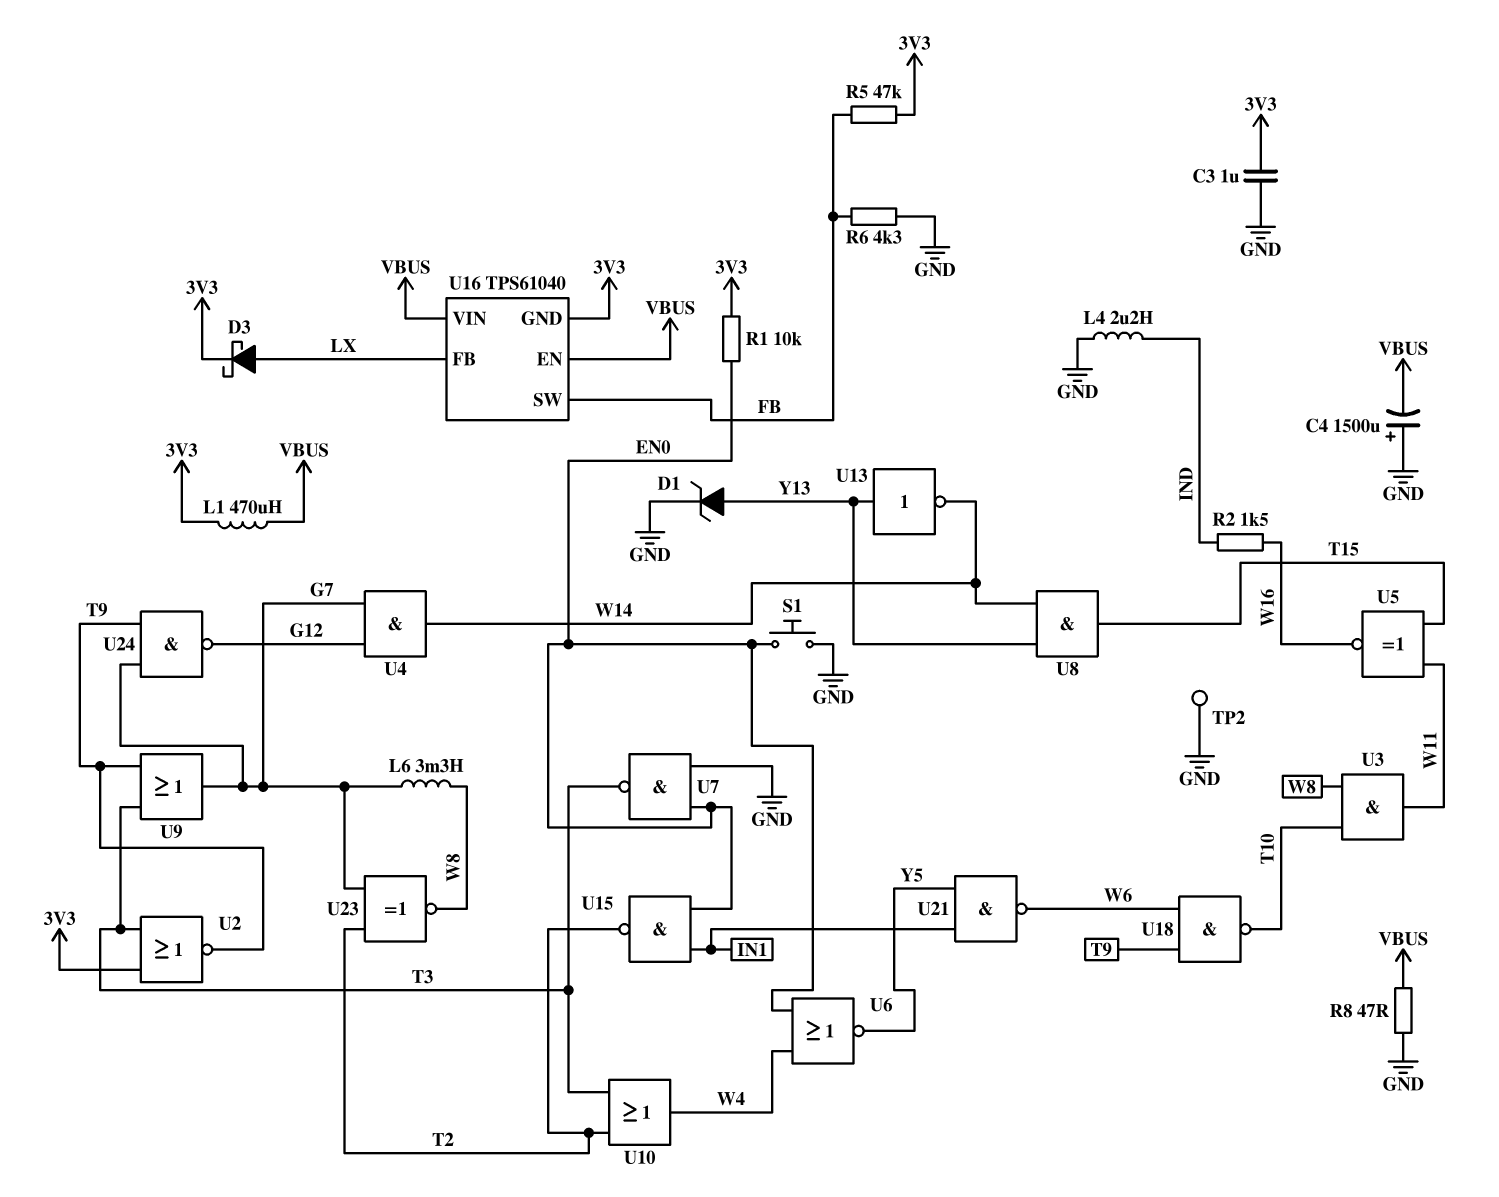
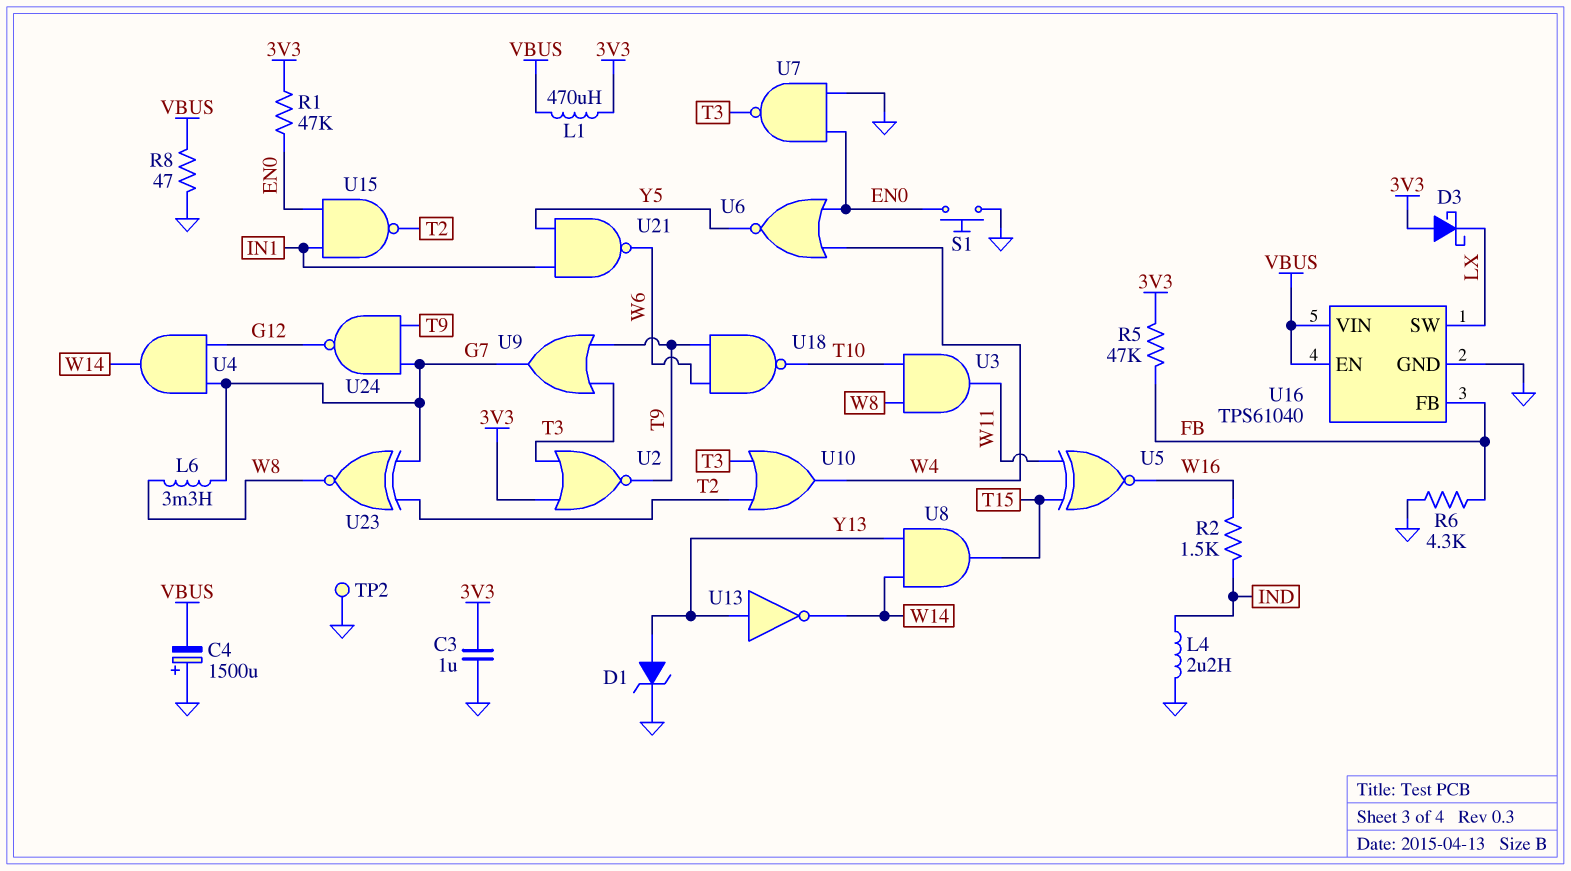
D3: schottky (A LX, K 3V3) -> schottky (A 3V3, K LX)
R1: 10k (3V3, EN0) -> 47k (3V3, EN0)
U16 pin FB: LX -> FB
U16 pin GND: 3V3 -> GND
U16 pin SW: FB -> LX

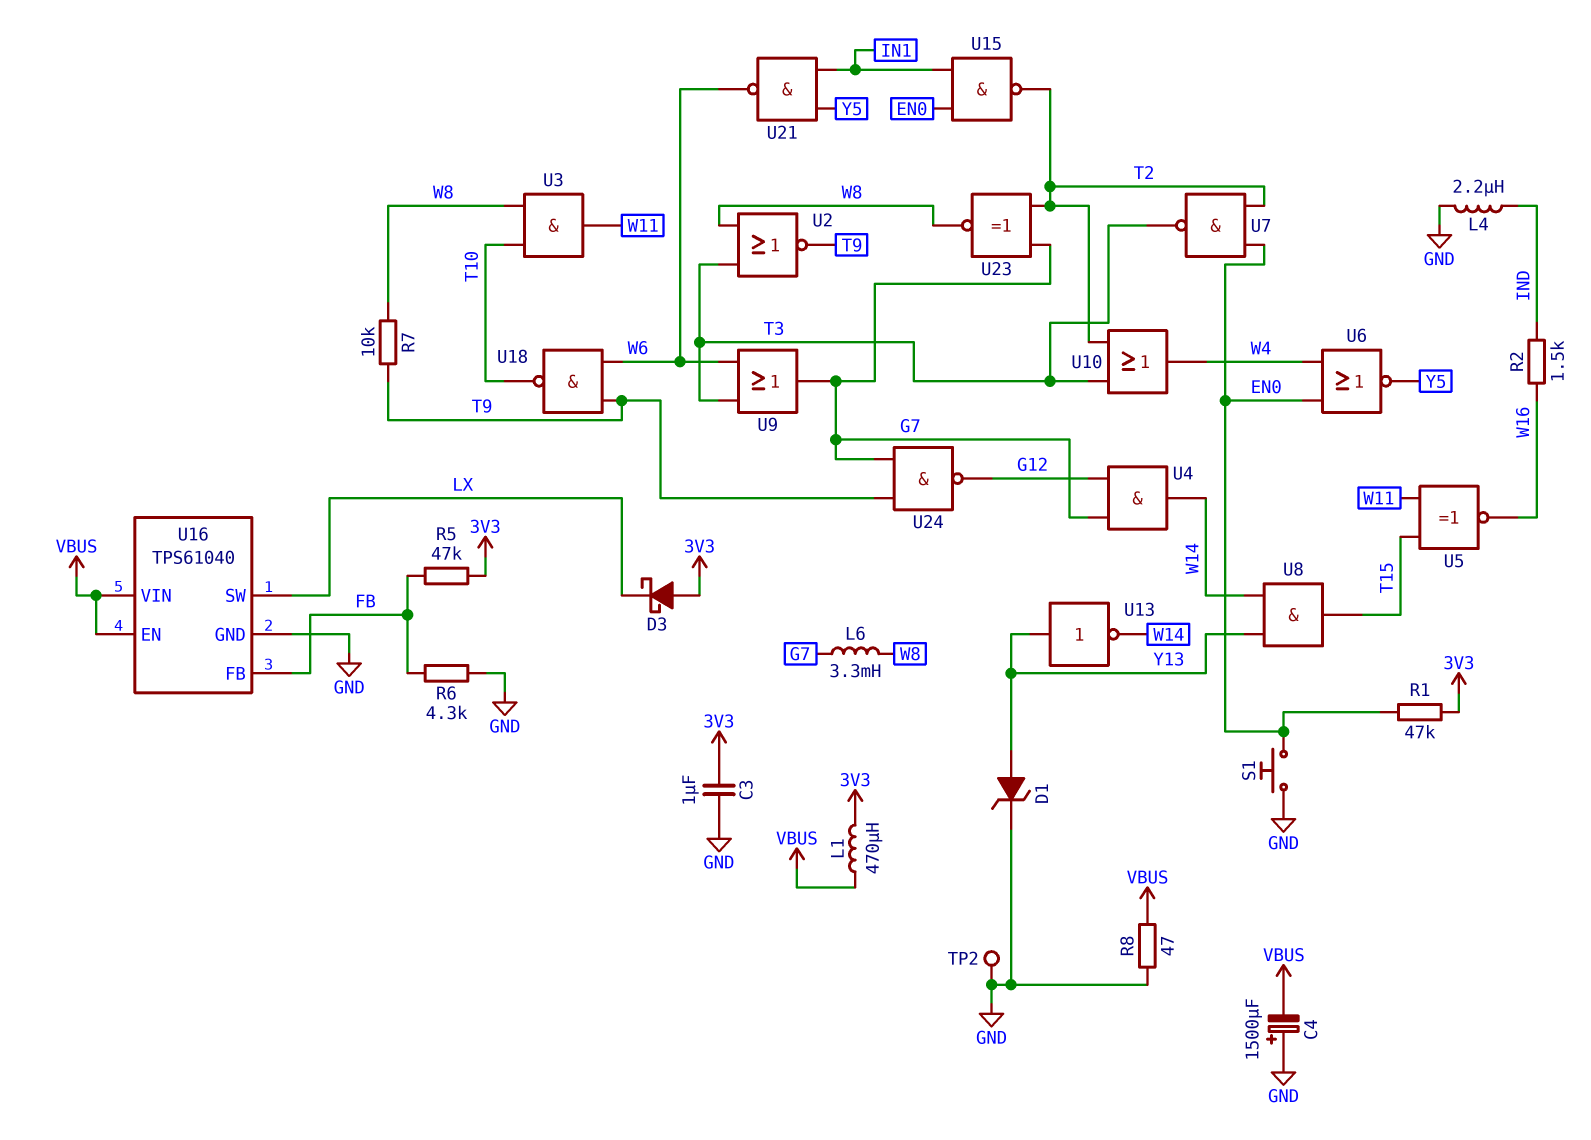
R7: none -> 10k (T9, W8)
U2: NOR (in 3V3, in T3, out T9) -> NOR (in T3, in W8, out T9)
U7: NAND (in EN0, in GND, out T3) -> NAND (in EN0, in T2, out T3)
U9: OR (in T3, in T9, out G7) -> OR (in T3, in W6, out G7)

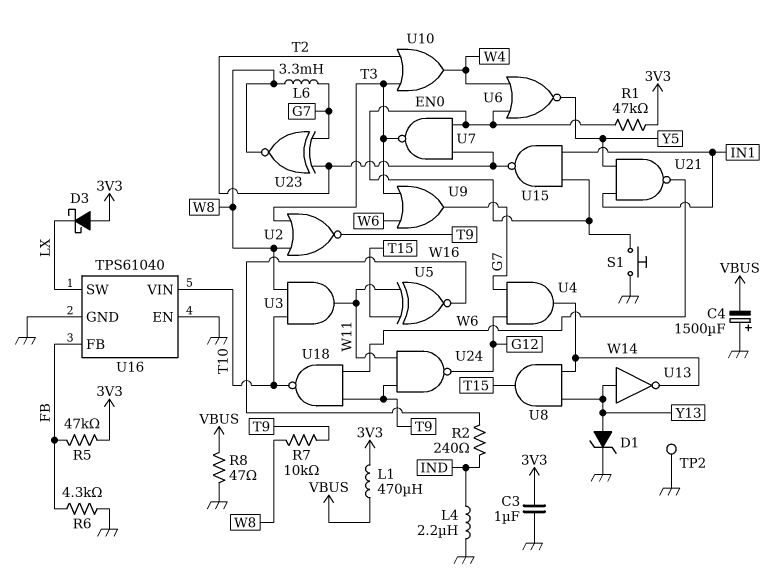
R2: 1.5k (IND, W16) -> 240 (IND, W16)
U16 pin EN: VBUS -> GND
U16 pin VIN: VBUS -> T10
U24: NAND (in G7, in T9, out G12) -> NAND (in T9, in W11, out G12)

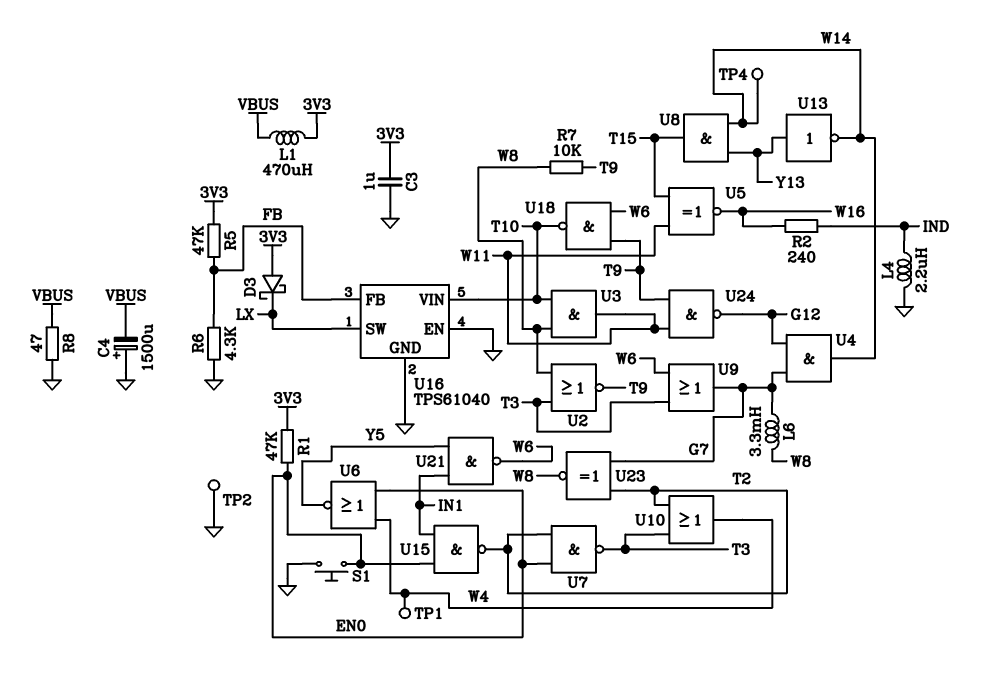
D1: zener (A Y13, K GND) -> none
TP1: none -> test point (W4)
TP4: none -> test point (W14)

